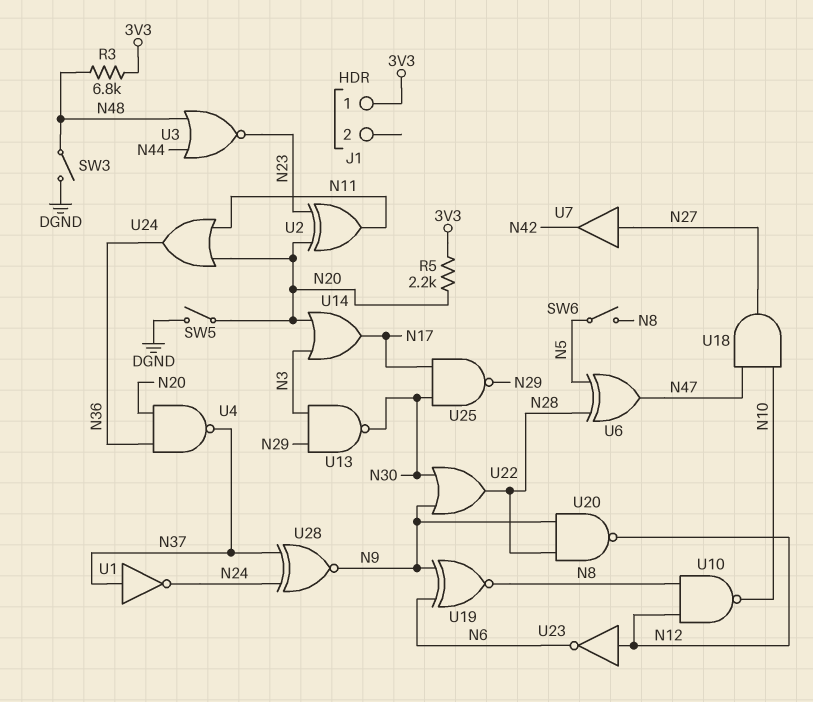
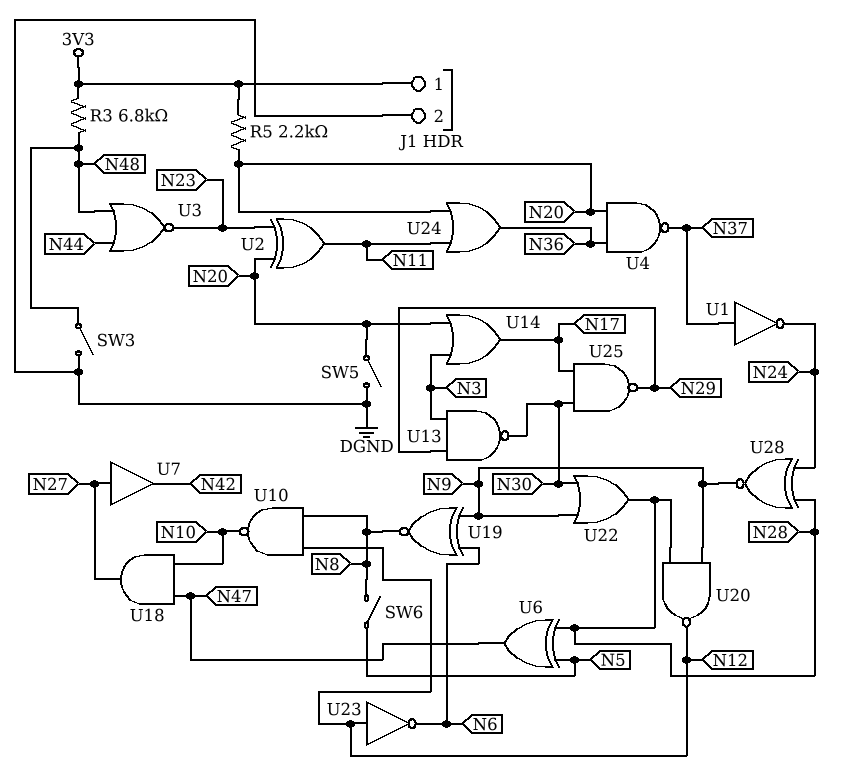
J1 pin 2: none -> DGND
U28: XNOR (in N24, in N37, out N9) -> XNOR (in N24, in N28, out N9)

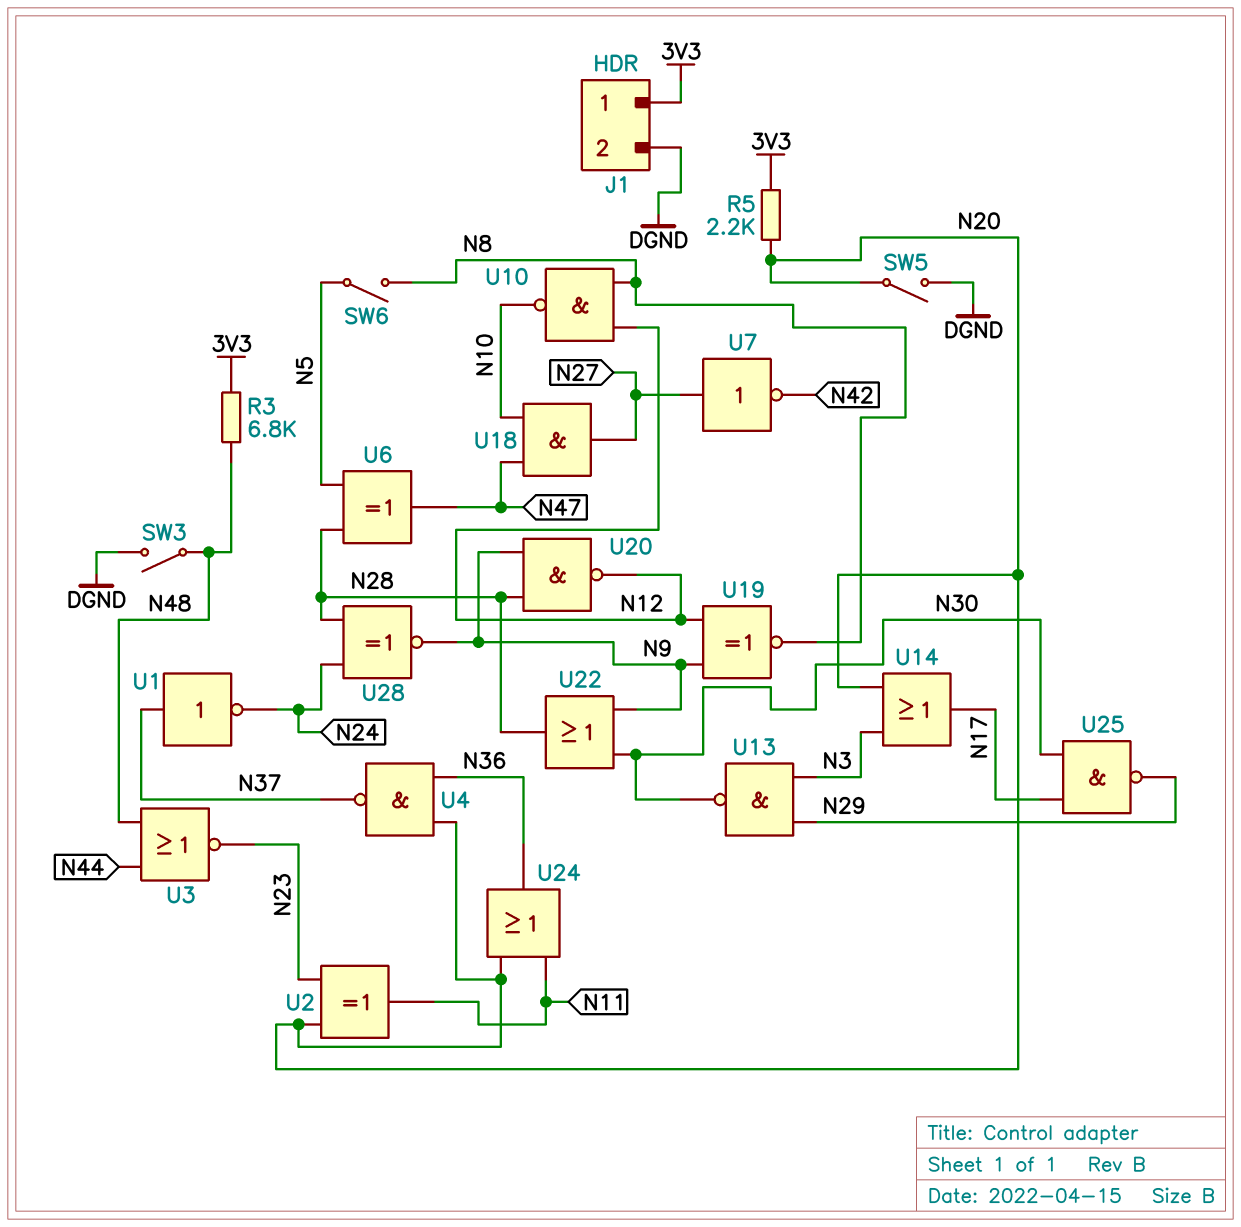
U7: buffer (in N27, out N42) -> NOT (in N27, out N42)
U19: XNOR (in N6, in N9, out N8) -> XNOR (in N9, in N12, out N8)
U23: NOT (in N12, out N6) -> none

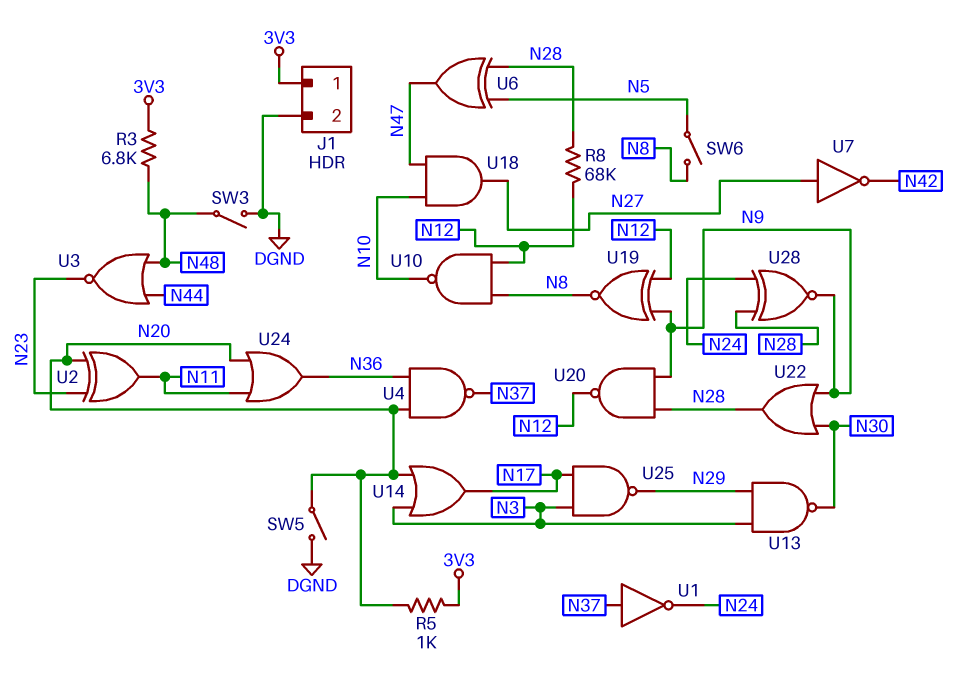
R5: 2.2k (3V3, N20) -> 1k (3V3, N20)
R8: none -> 68k (N12, N28)
U25: NAND (in N17, in N30, out N29) -> NAND (in N3, in N17, out N29)

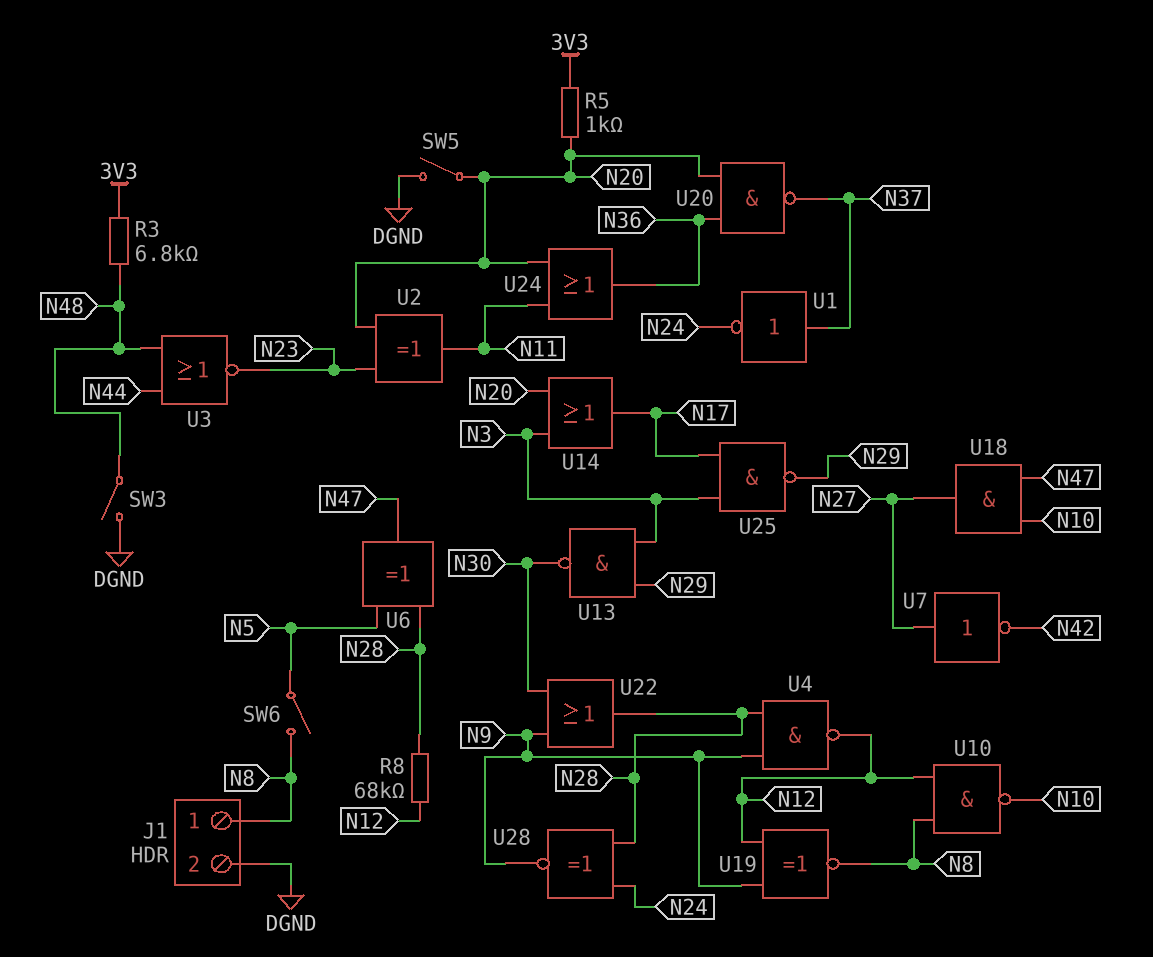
J1 pin 1: 3V3 -> N8
U4: NAND (in N20, in N36, out N37) -> NAND (in N9, in N28, out N12)
U20: NAND (in N9, in N28, out N12) -> NAND (in N20, in N36, out N37)

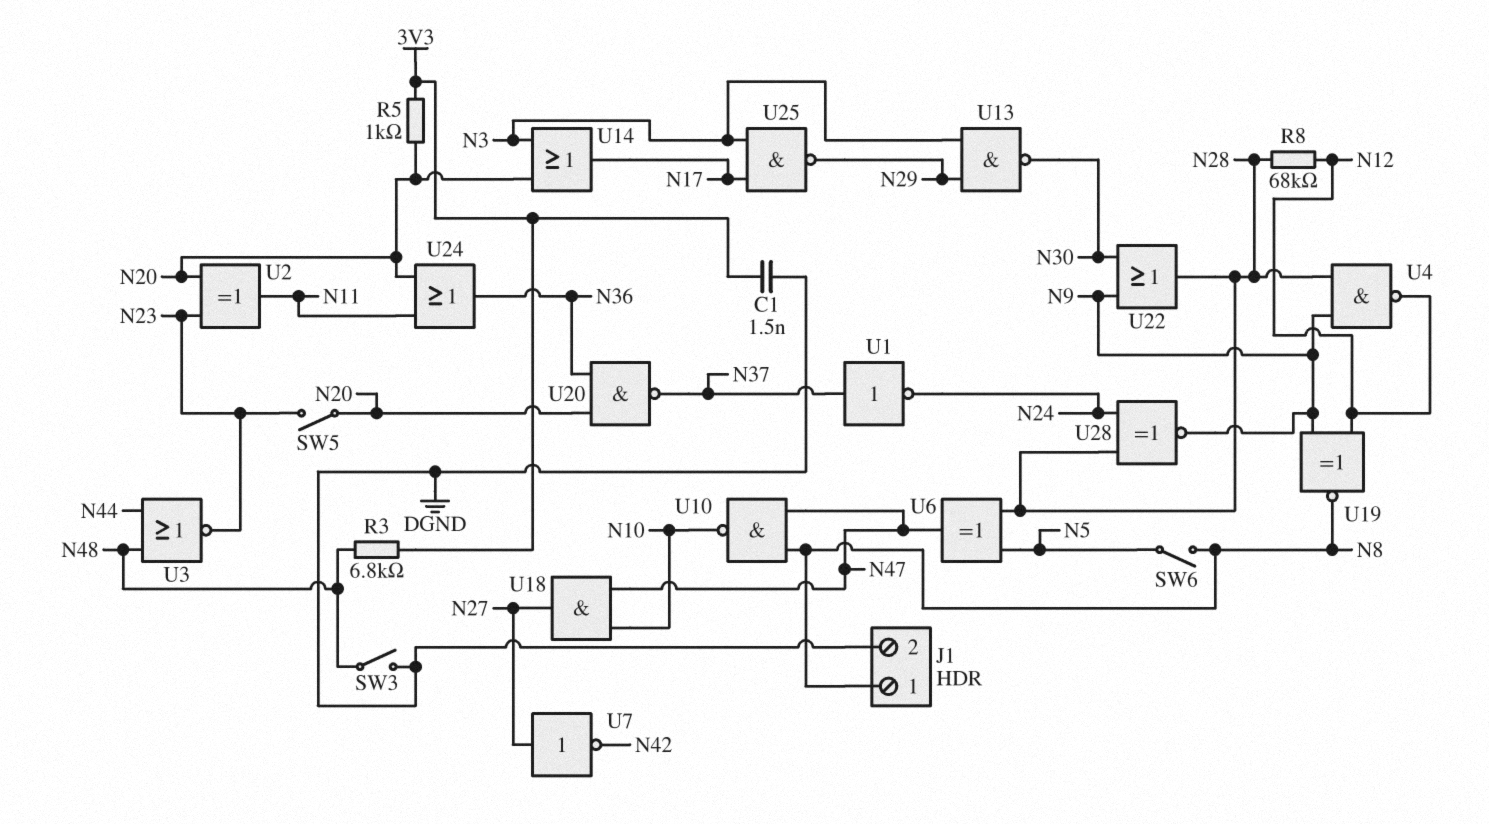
C1: none -> 1.5nF (3V3, DGND)
SW5: switch (DGND, N20) -> switch (N20, N23)
U10: NAND (in N8, in N12, out N10) -> NAND (in N8, in N47, out N10)

